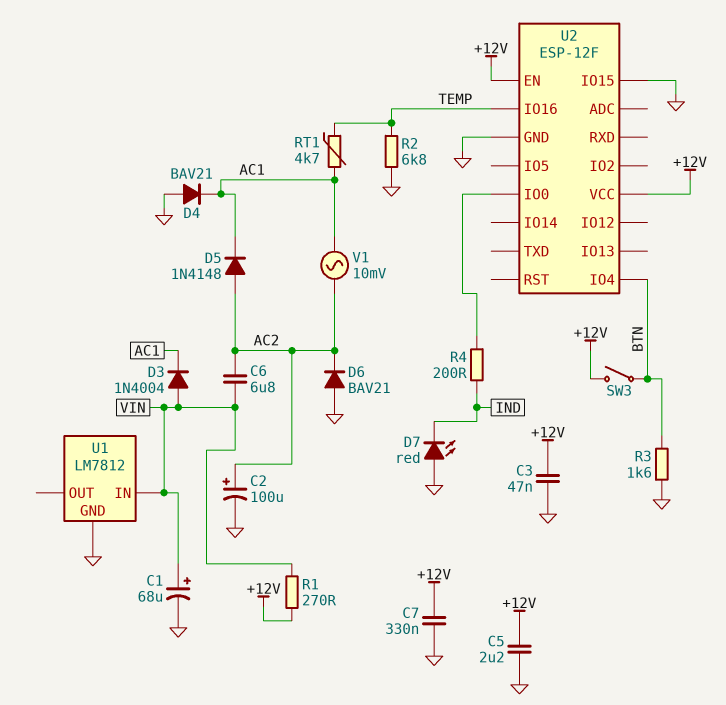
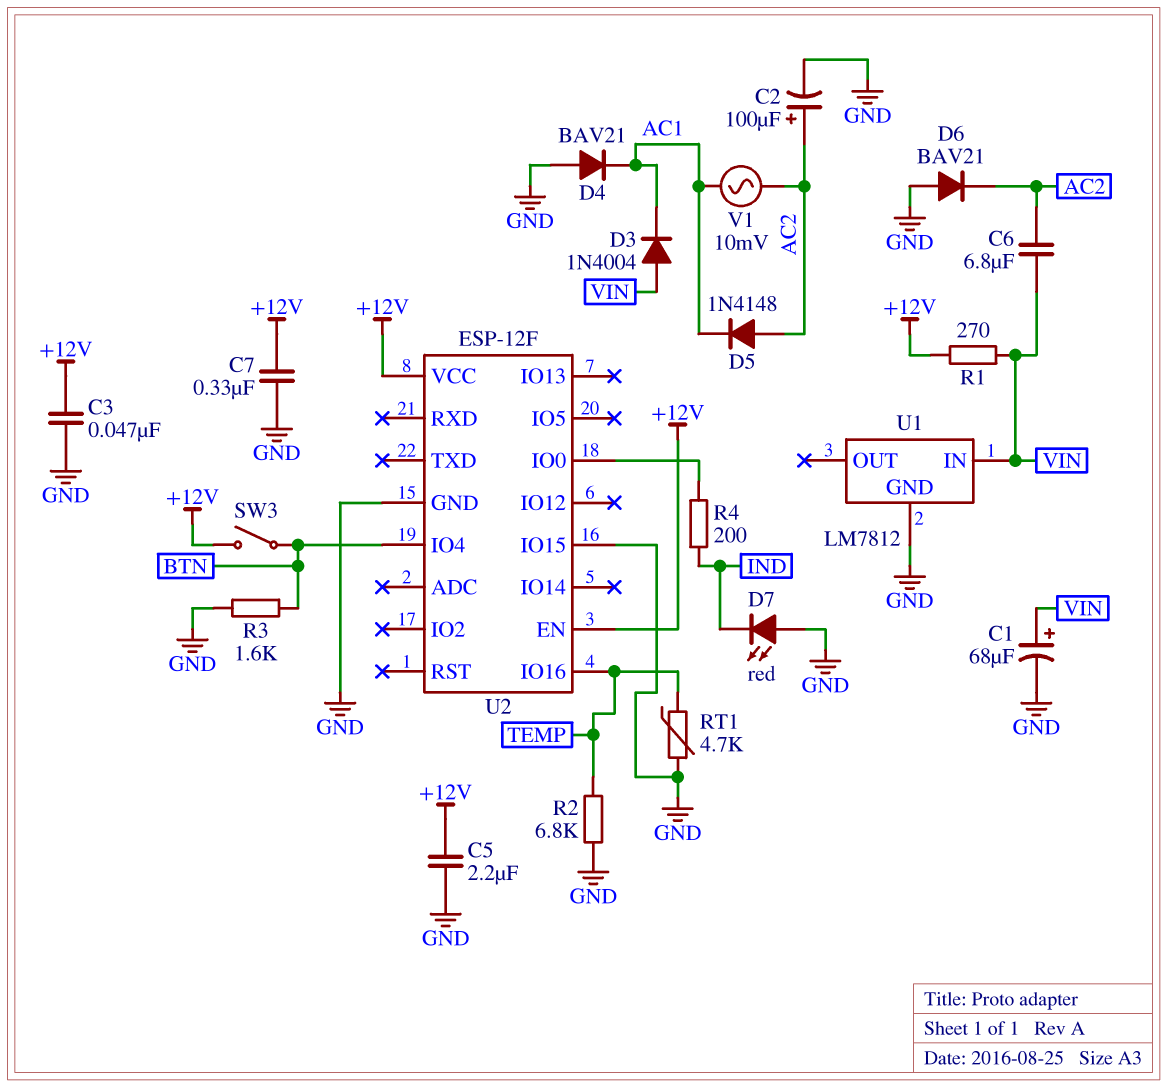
RT1: 4.7k (AC1, TEMP) -> 4.7k (GND, TEMP)

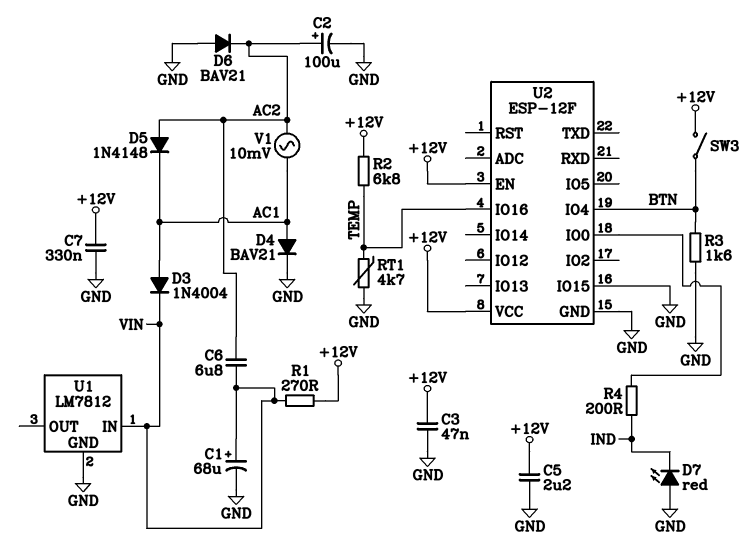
D3: diode 1N4004 (A VIN, K AC1) -> diode 1N4004 (A AC1, K VIN)
D4: diode BAV21 (A GND, K AC1) -> diode BAV21 (A AC1, K GND)
R2: 6.8k (GND, TEMP) -> 6.8k (+12V, TEMP)

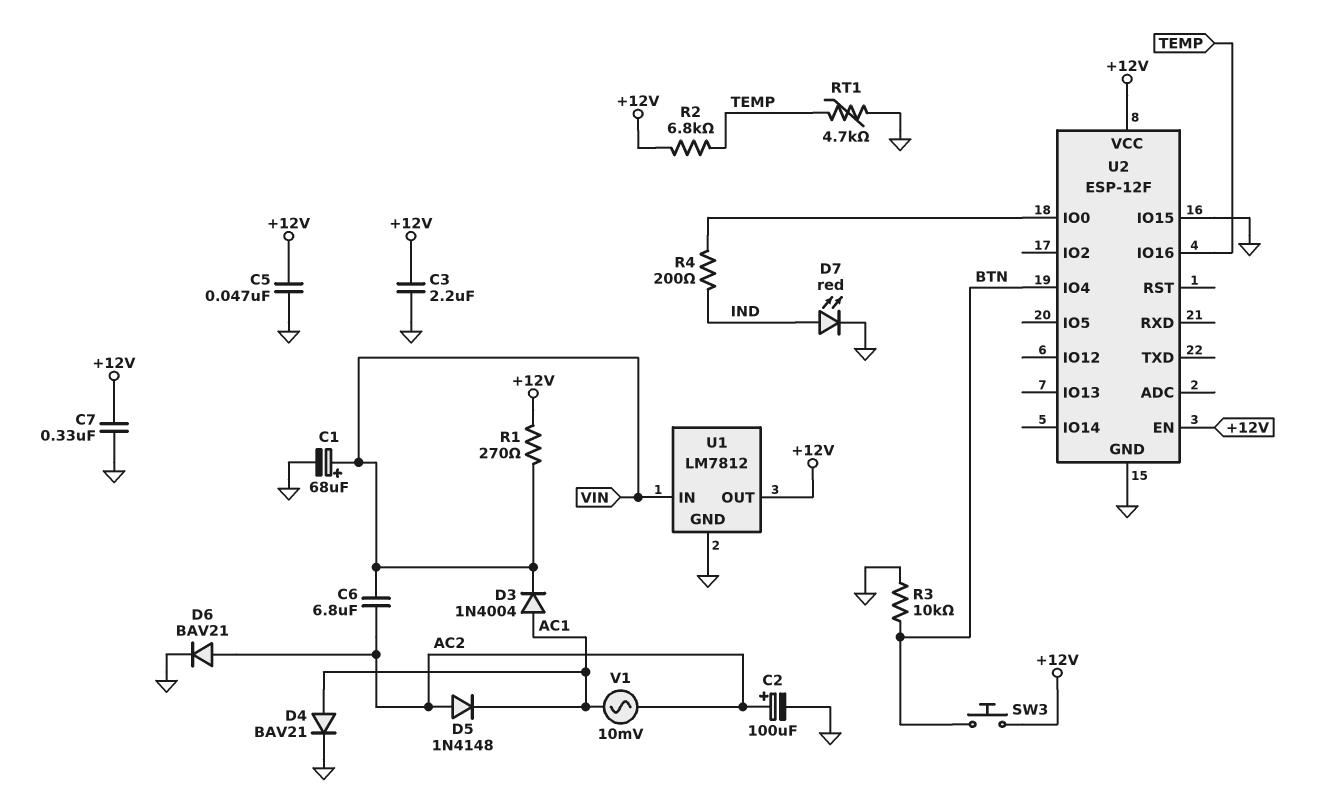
C3: 47nF (+12V, GND) -> 2.2uF (+12V, GND)
C5: 2.2uF (+12V, GND) -> 47nF (+12V, GND)
D6: diode BAV21 (A GND, K AC2) -> diode BAV21 (A AC2, K GND)
D7: LED red (A GND, K IND) -> LED red (A IND, K GND)
R3: 1.6k (BTN, GND) -> 10k (BTN, GND)
SW3: switch (+12V, BTN) -> button (+12V, BTN)
U1 pin OUT: none -> +12V

